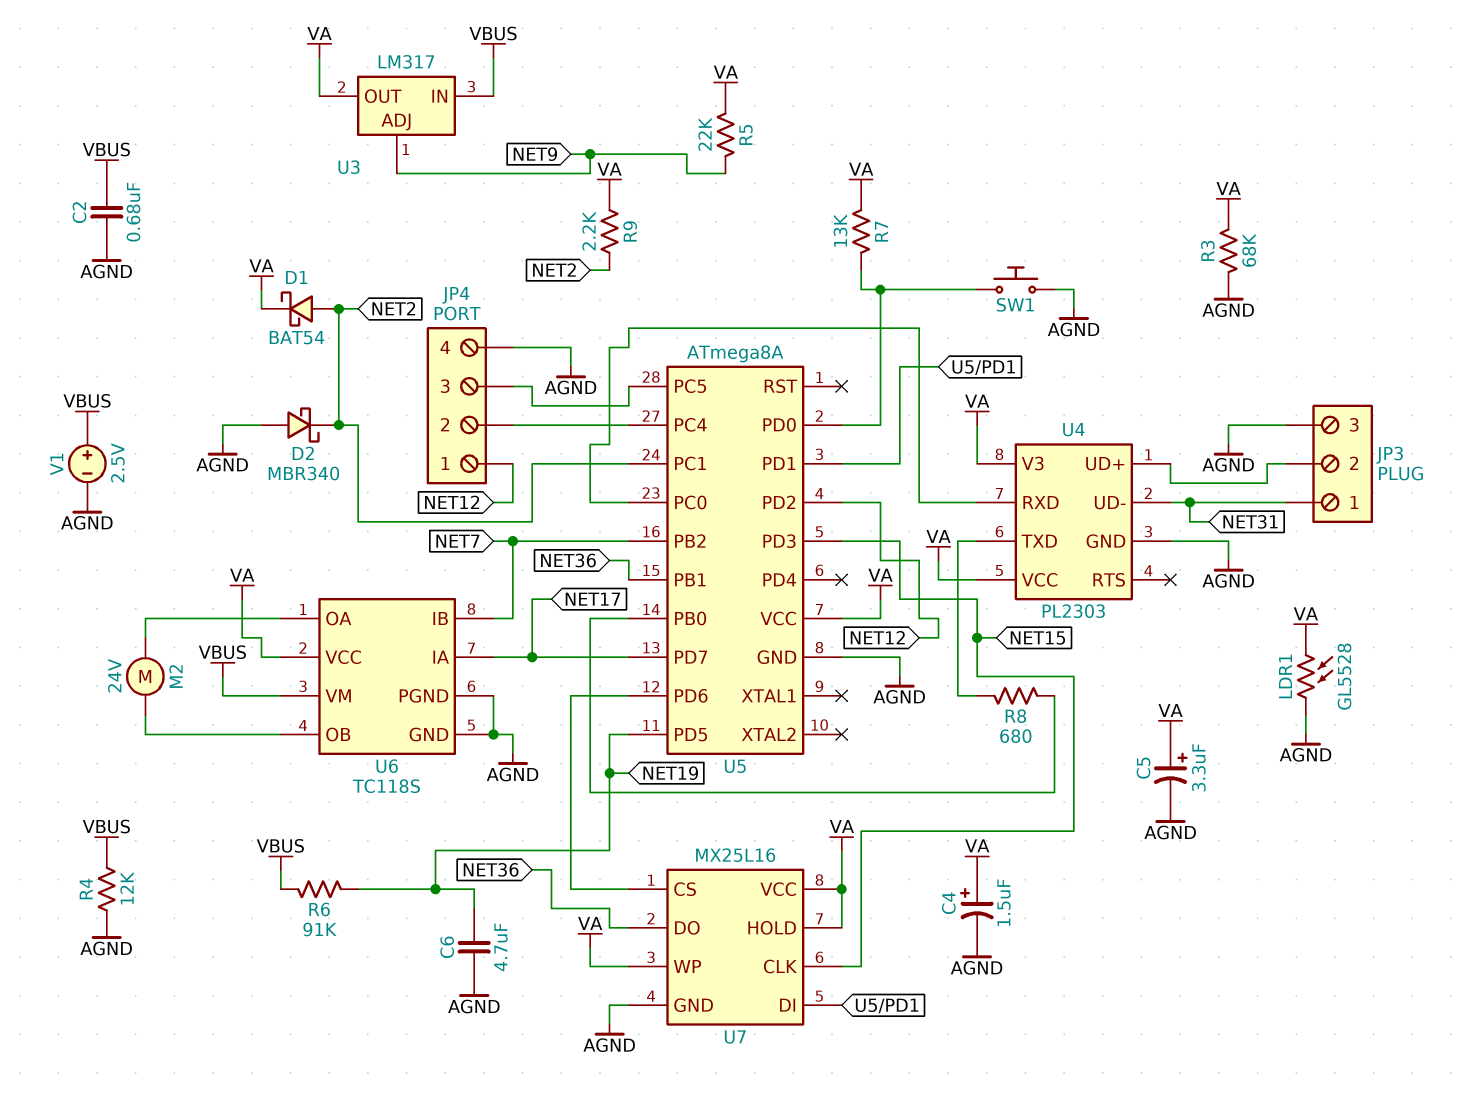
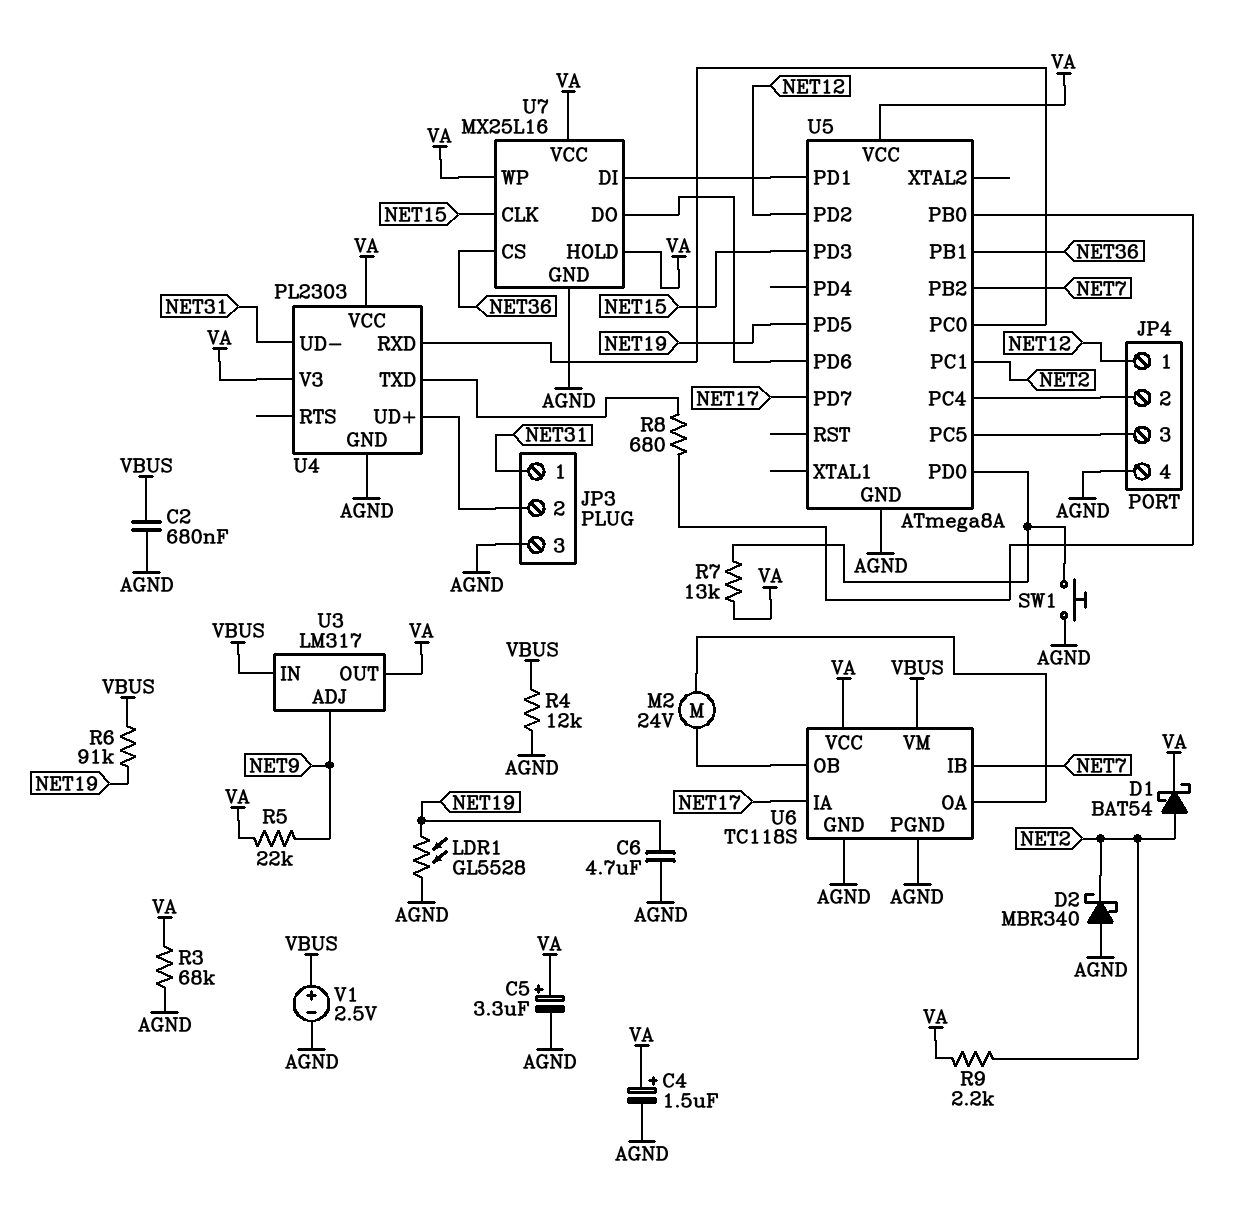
LDR1: GL5528 (AGND, VA) -> GL5528 (AGND, NET19)
U7 pin CS: U5/PD6 -> NET36
U7 pin DO: NET36 -> U5/PD6

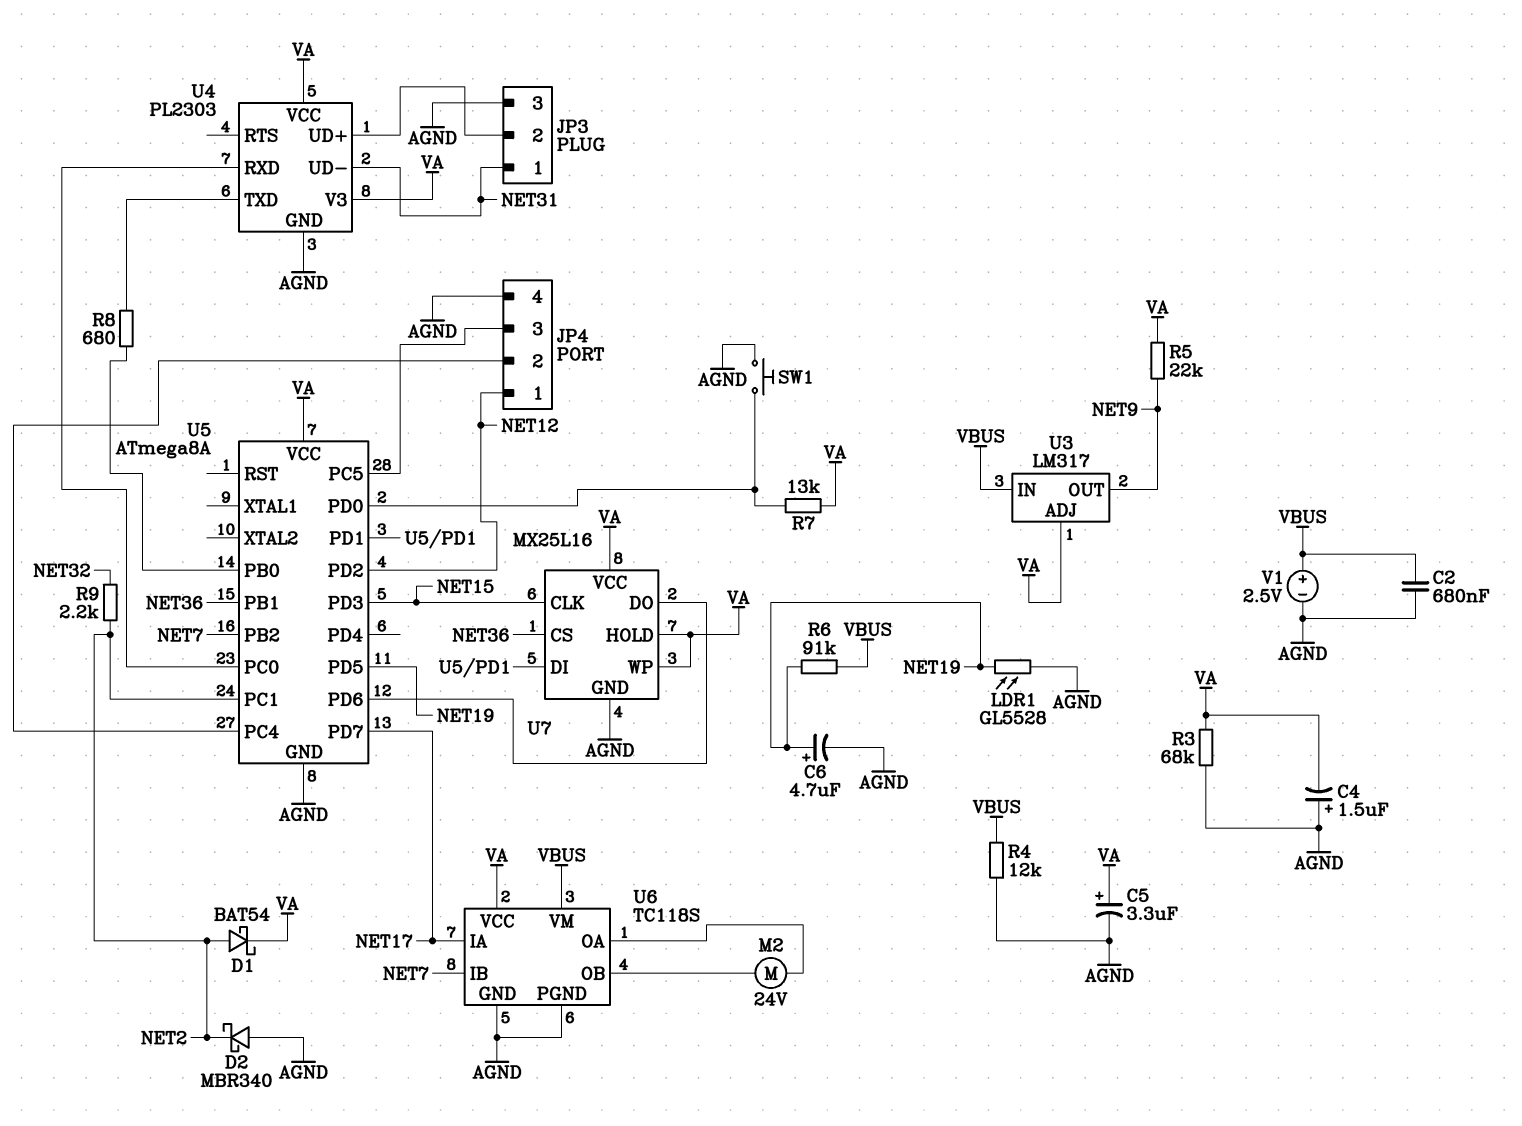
C4: 1.5uF (plus VA, minus AGND) -> 1.5uF (plus AGND, minus VA)
C6: 4.7uF (AGND, NET19) -> 4.7uF (plus NET19, minus AGND)
R9: 2.2k (NET2, VA) -> 2.2k (NET2, NET32)
U3 pin ADJ: NET9 -> VA
U3 pin OUT: VA -> NET9

